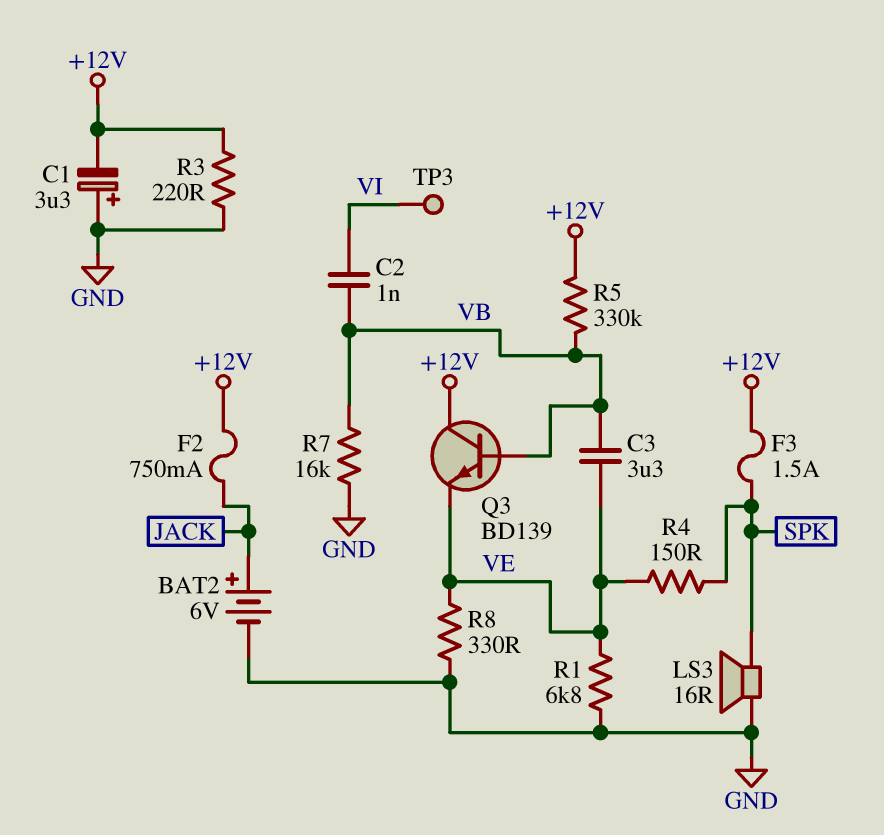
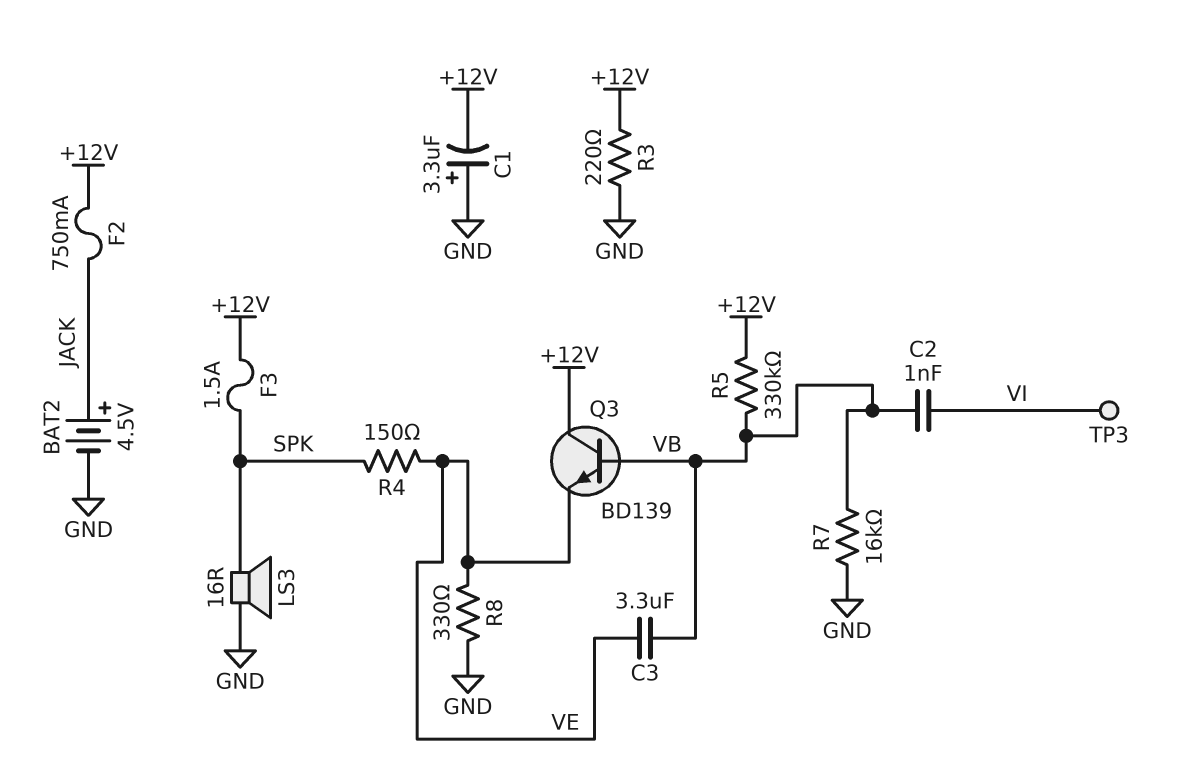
BAT2: 6V (plus JACK, minus GND) -> 4.5V (plus JACK, minus GND)
R1: 6.8k (GND, VE) -> none

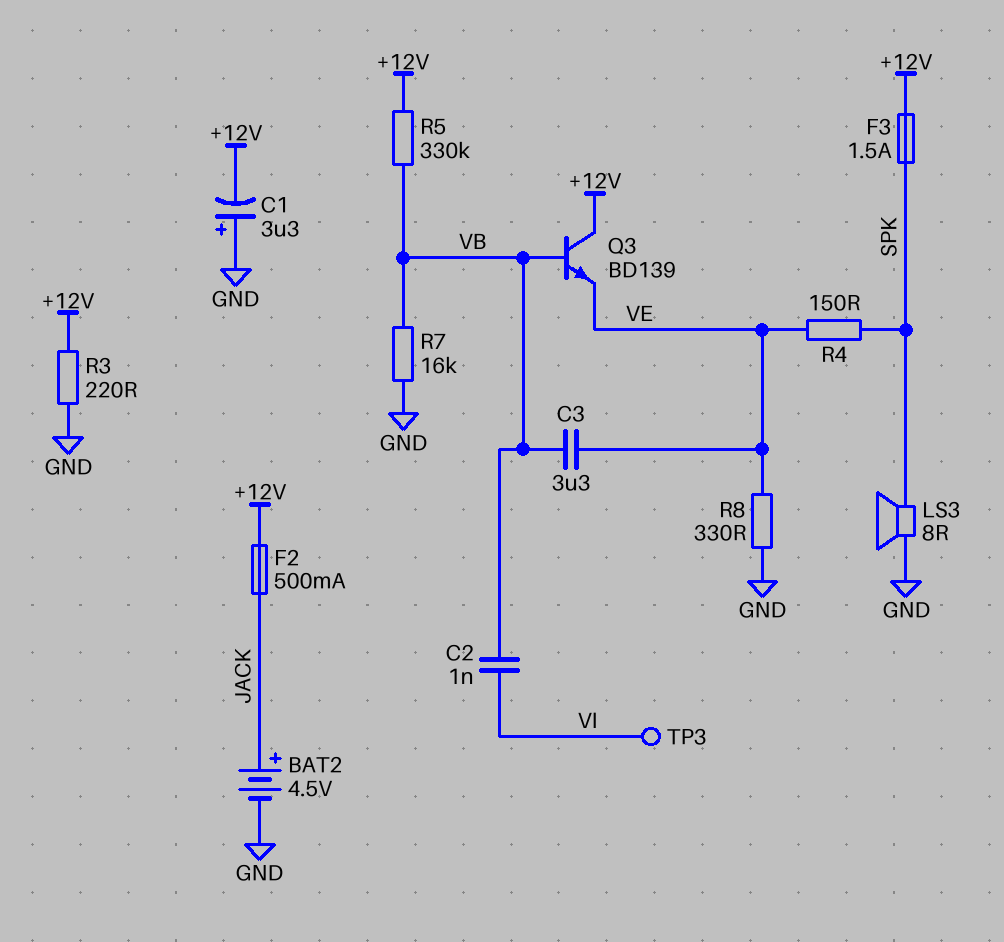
F2: 750mA (+12V, JACK) -> 500mA (+12V, JACK)
LS3: speaker 16R (GND, SPK) -> speaker 8R (GND, SPK)

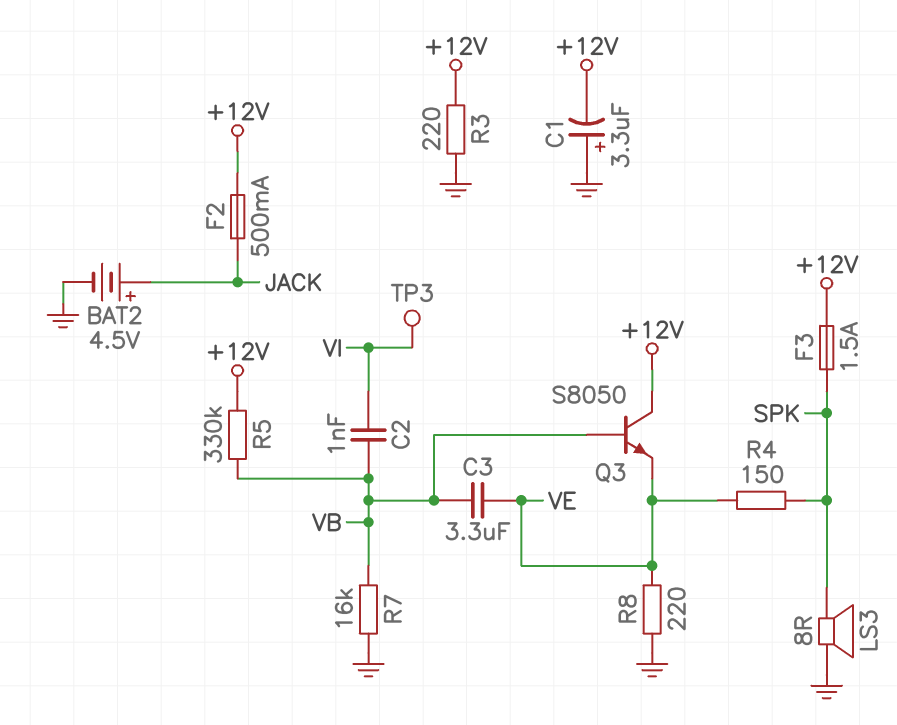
Q3: NPN BD139 (B VB, C +12V, E VE) -> NPN S8050 (B VB, C +12V, E VE)
R8: 330 (GND, VE) -> 220 (GND, VE)

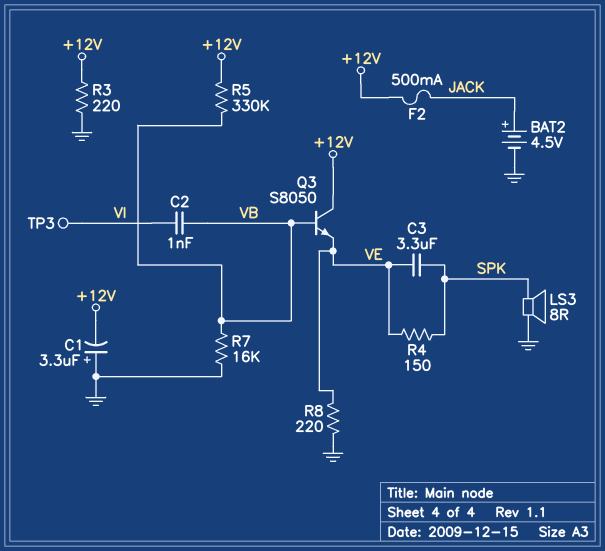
C3: 3.3uF (VB, VE) -> 3.3uF (SPK, VE)
F3: 1.5A (+12V, SPK) -> none

